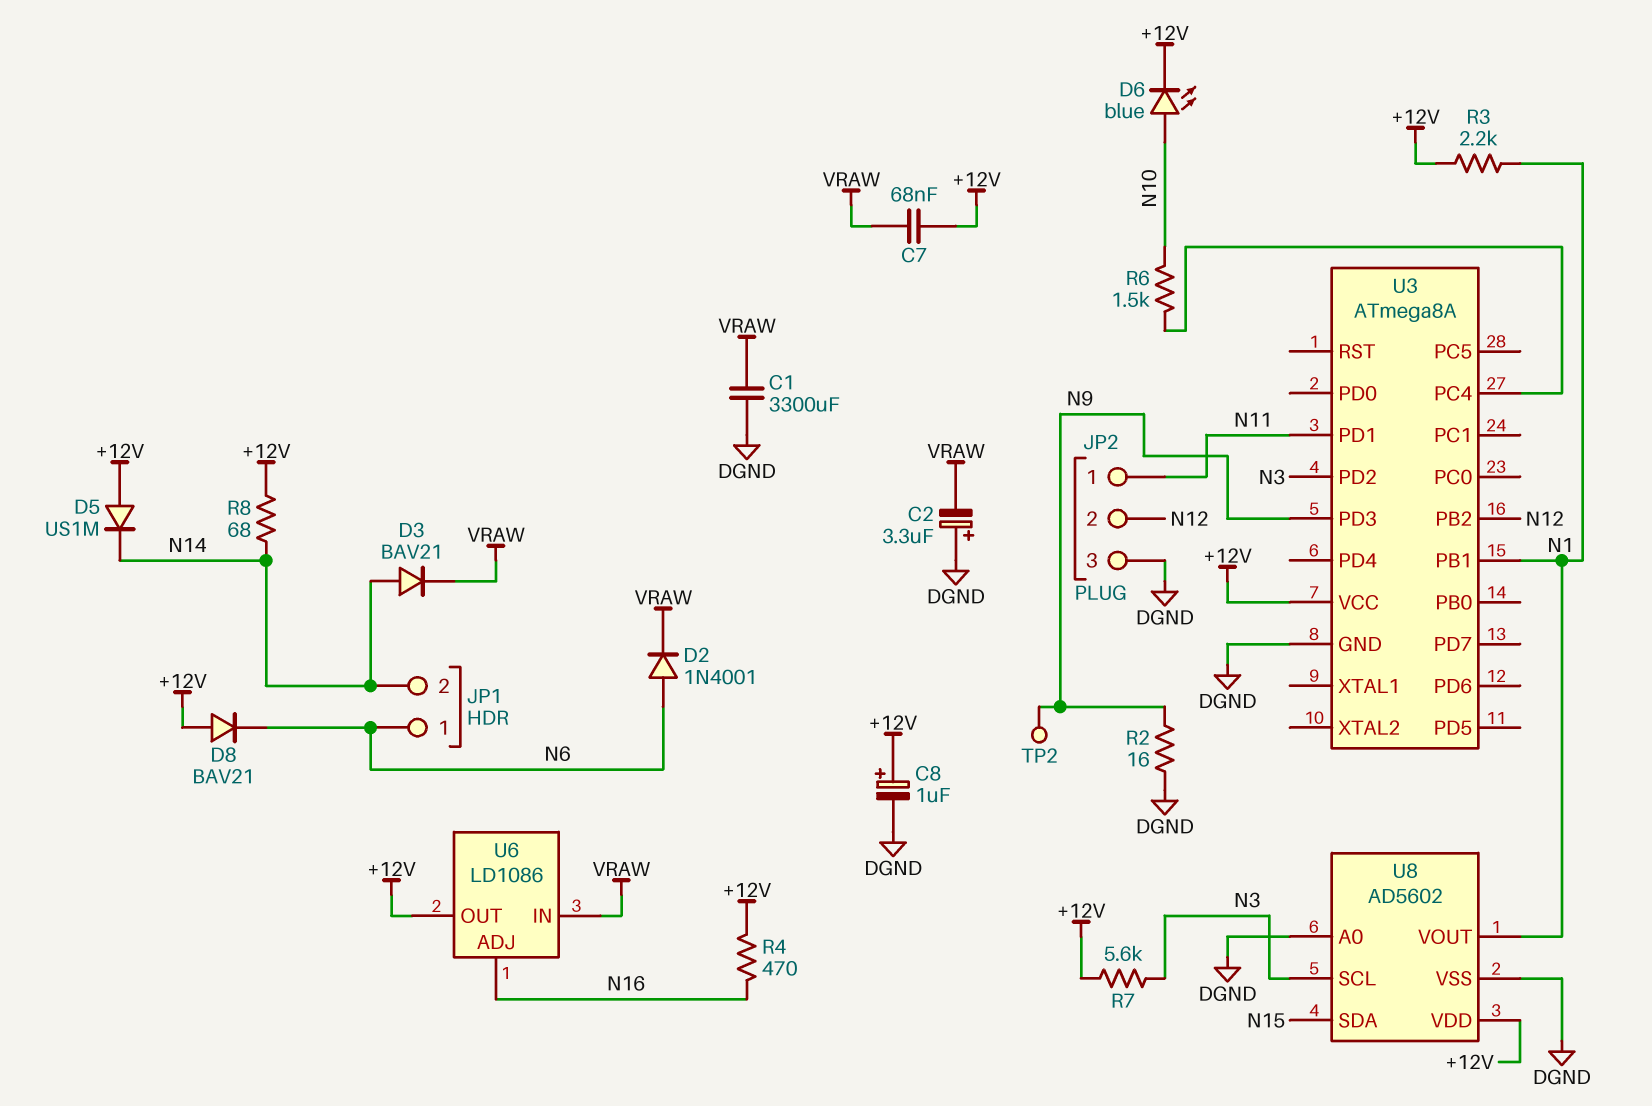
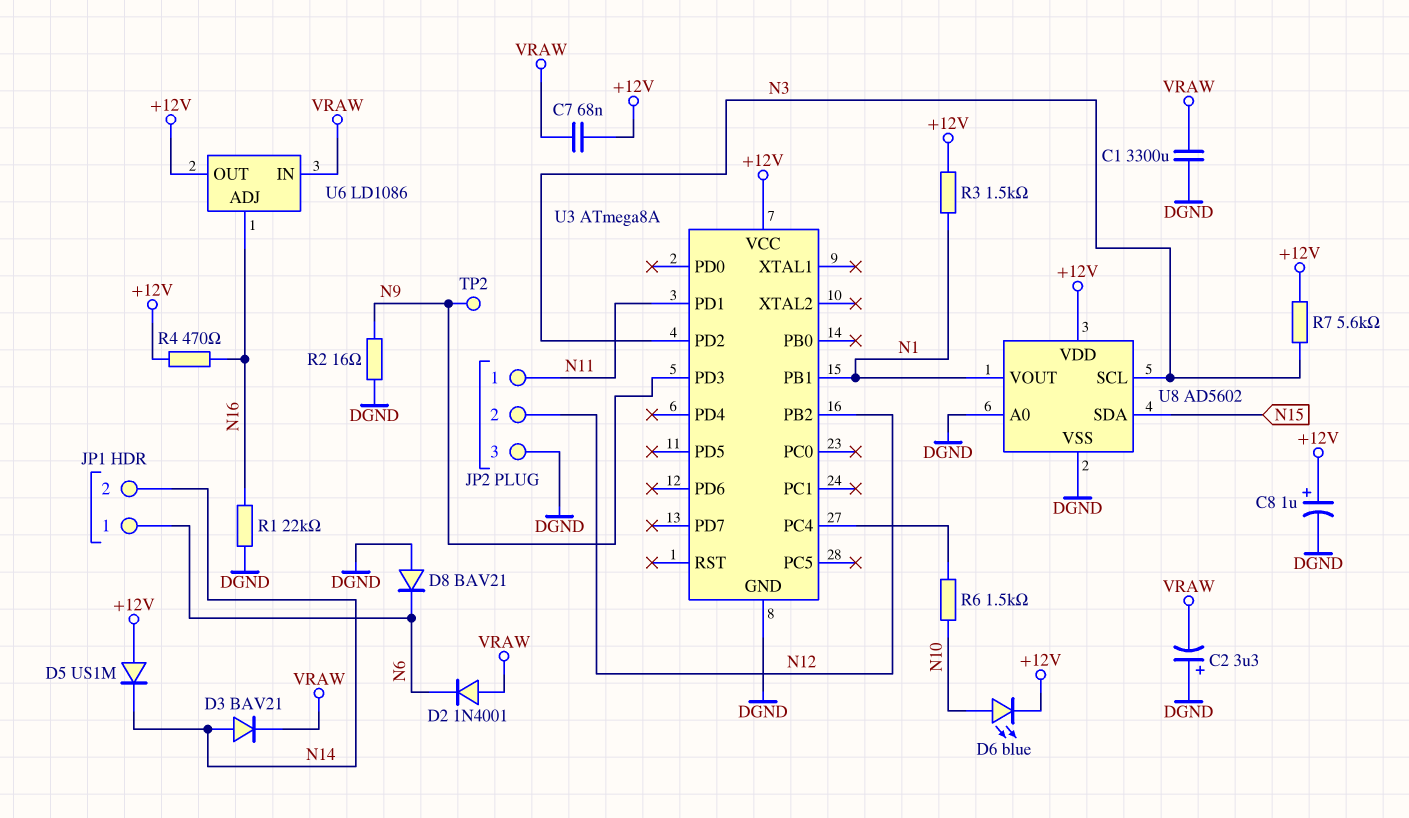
D2: diode 1N4001 (A N6, K VRAW) -> diode 1N4001 (A VRAW, K N6)
D8: diode BAV21 (A +12V, K N6) -> diode BAV21 (A DGND, K N6)
R1: none -> 22k (DGND, N16)
R3: 2.2k (+12V, N1) -> 1.5k (+12V, N1)
R8: 68 (+12V, N14) -> none

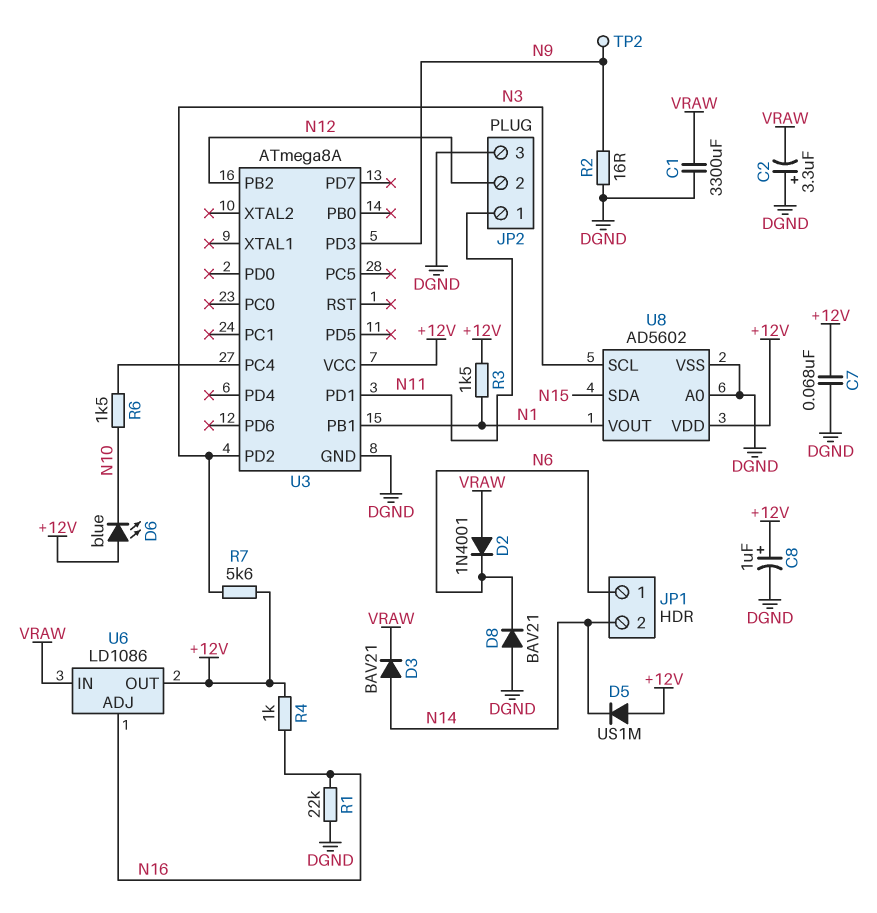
C7: 68nF (+12V, VRAW) -> 68nF (+12V, DGND)
D6: LED blue (A N10, K +12V) -> LED blue (A +12V, K N10)
R4: 470 (+12V, N16) -> 1k (+12V, N16)

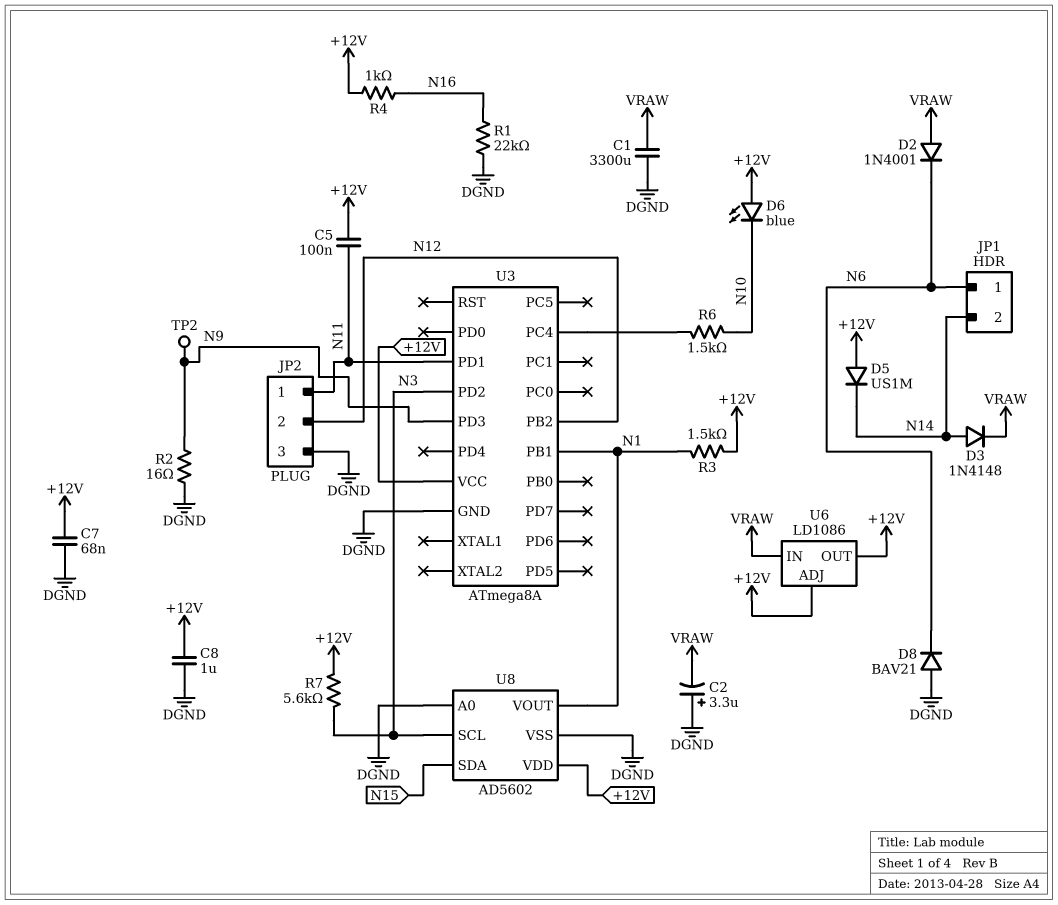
C5: none -> 100nF (+12V, N11)
C8: 1uF (plus +12V, minus DGND) -> 1uF (+12V, DGND)
D3: diode BAV21 (A N14, K VRAW) -> diode 1N4148 (A N14, K VRAW)
U6 pin ADJ: N16 -> +12V

